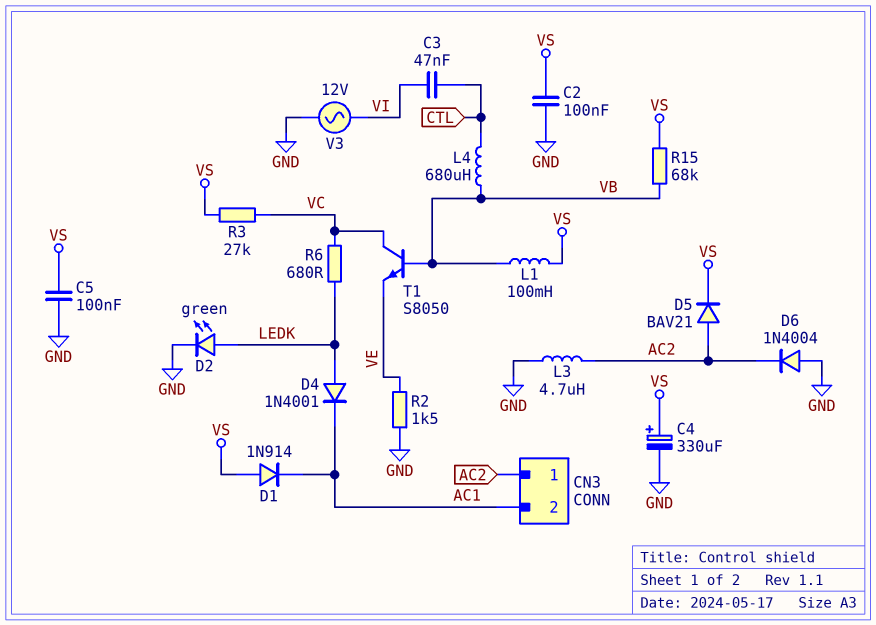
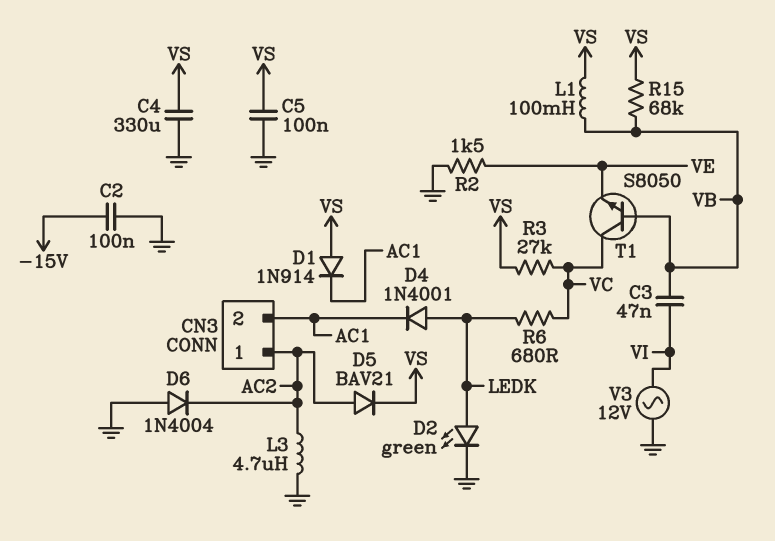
C2: 100nF (GND, VS) -> 100nF (-15V, GND)
C3: 47nF (CTL, VI) -> 47nF (VB, VI)
C4: 330uF (plus VS, minus GND) -> 330uF (GND, VS)
L4: 680uH (CTL, VB) -> none

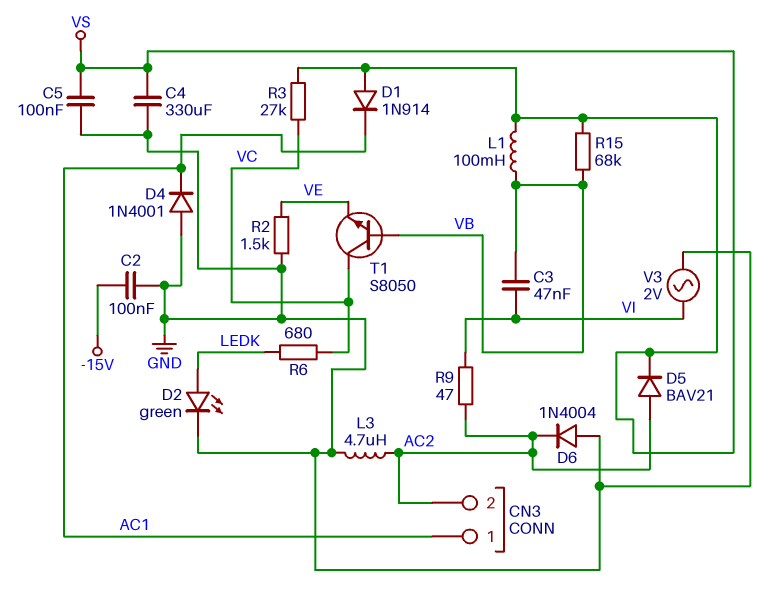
CN3 pin 1: AC2 -> AC1
CN3 pin 2: AC1 -> AC2
D4: diode 1N4001 (A LEDK, K AC1) -> diode 1N4001 (A GND, K AC1)
R9: none -> 47 (AC2, VI)
V3: AC 12V (GND, VI) -> AC 2V (GND, VI)

